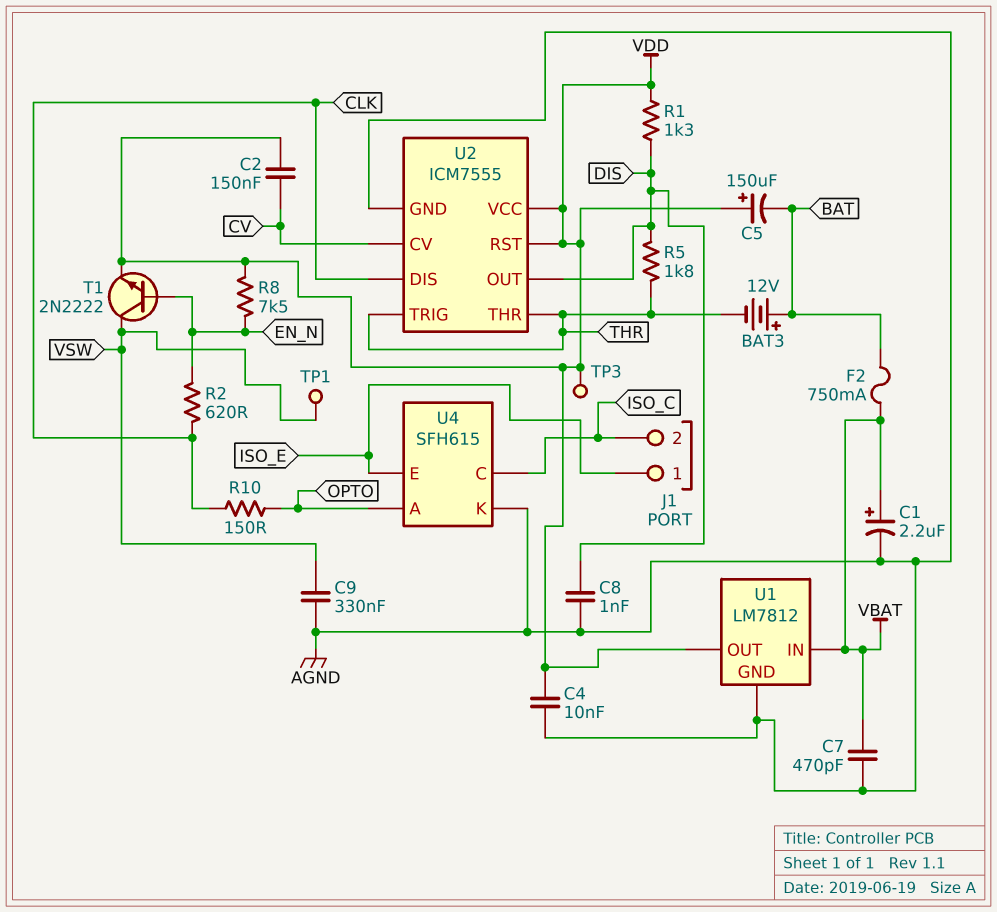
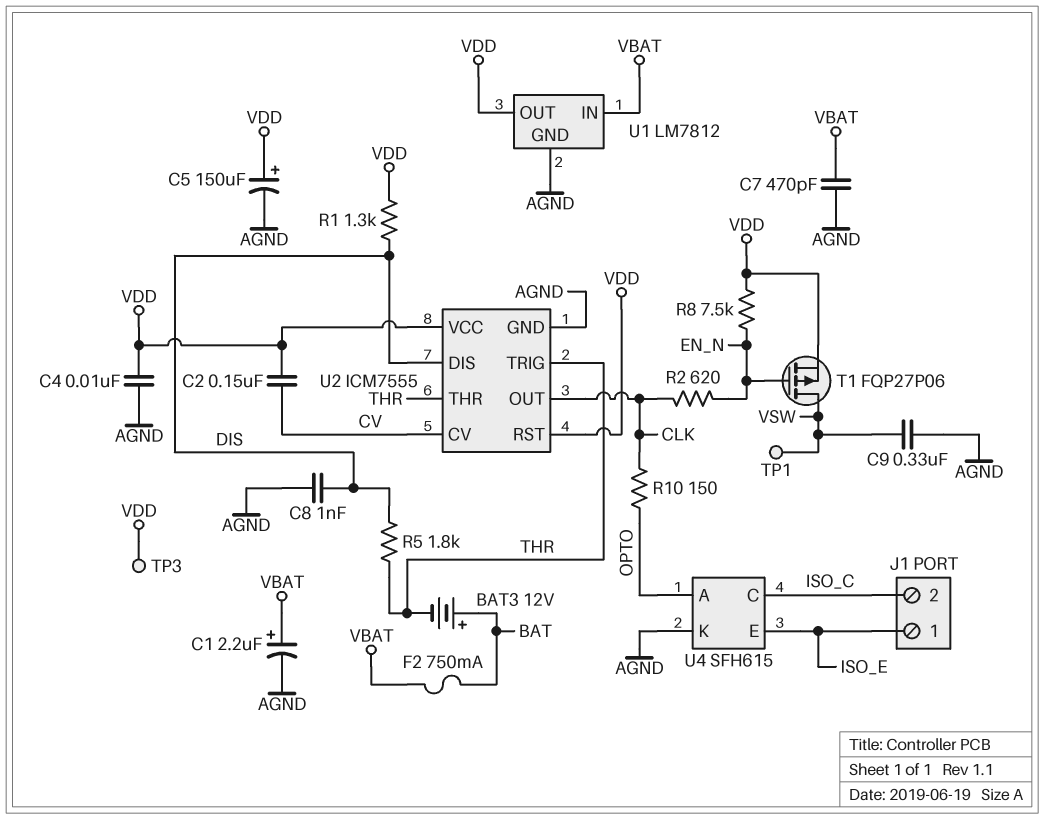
C5: 150uF (plus VDD, minus BAT) -> 150uF (plus VDD, minus AGND)
T1: NPN 2N2222 (B EN_N, C VSW, E VDD) -> PMOS FQP27P06 (G EN_N, D VSW, S VDD)
U2 pin DIS: CLK -> DIS
U2 pin OUT: DIS -> CLK

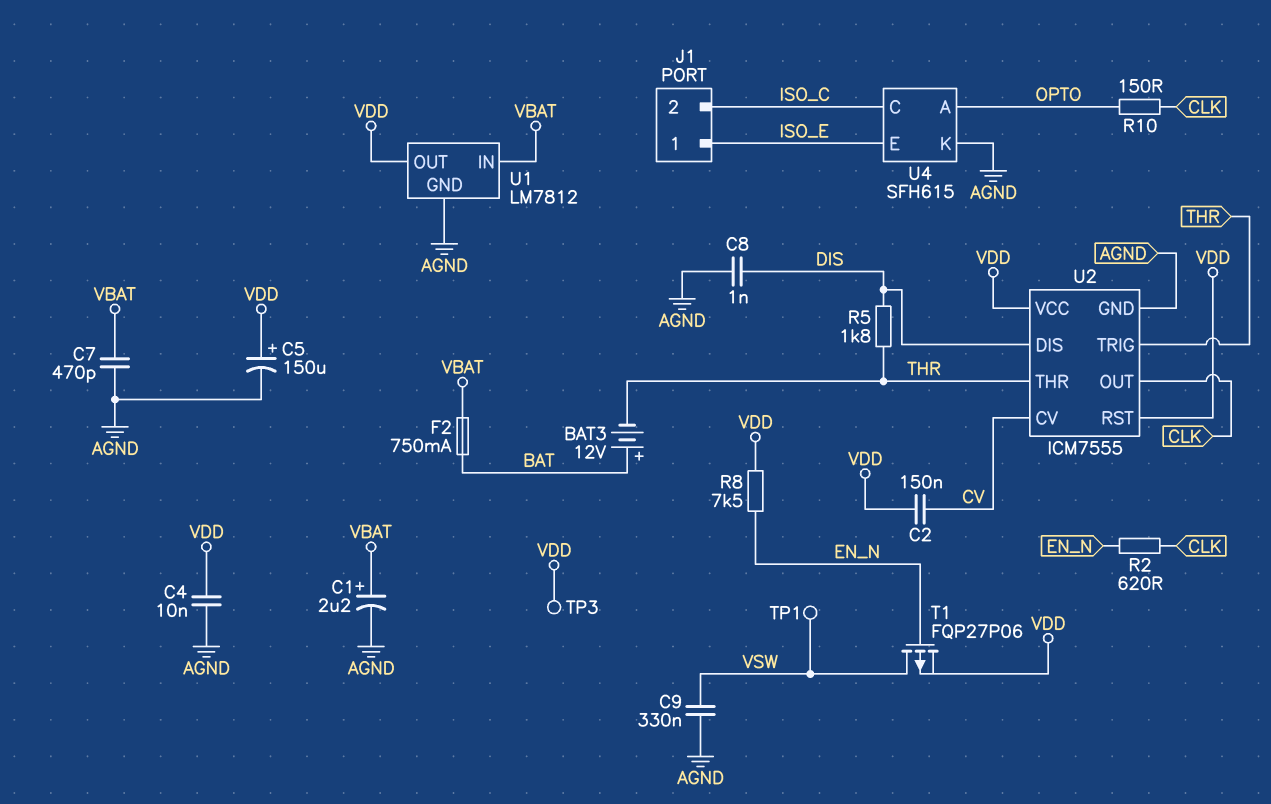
R1: 1.3k (DIS, VDD) -> none

